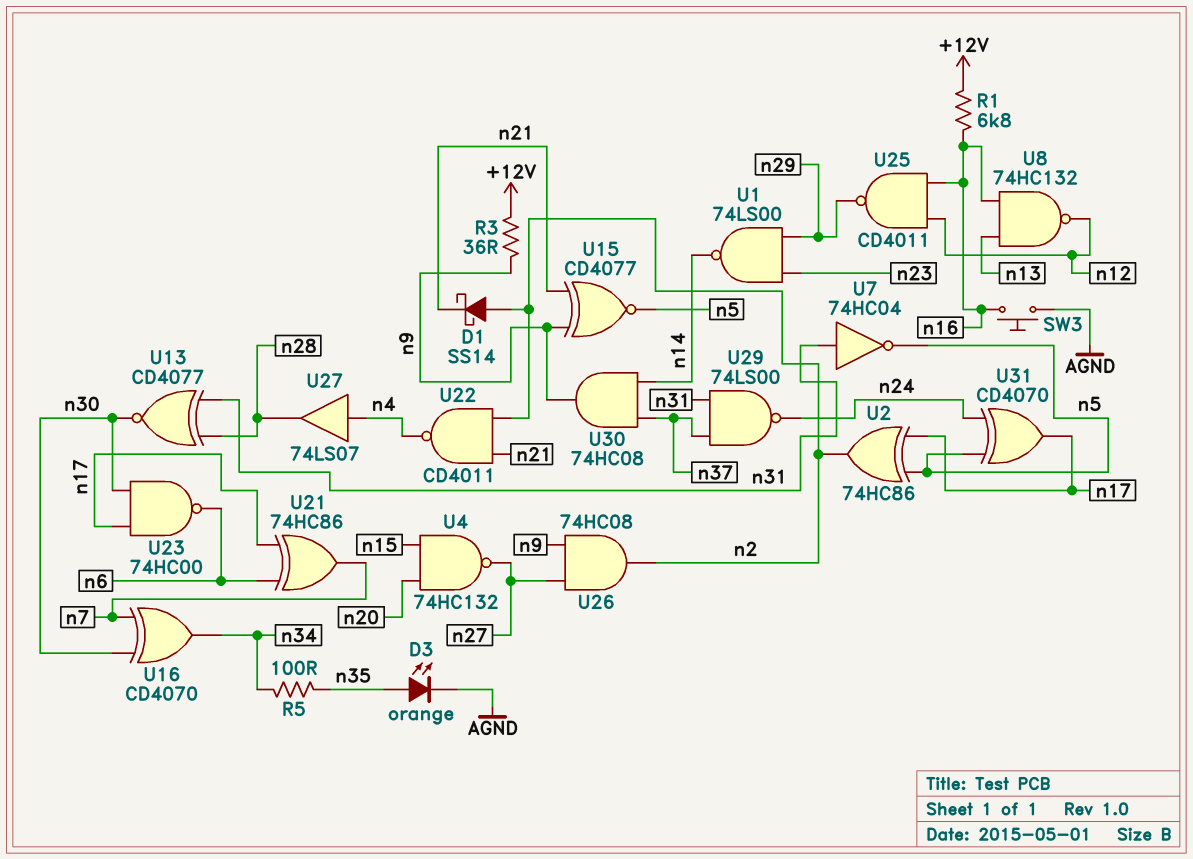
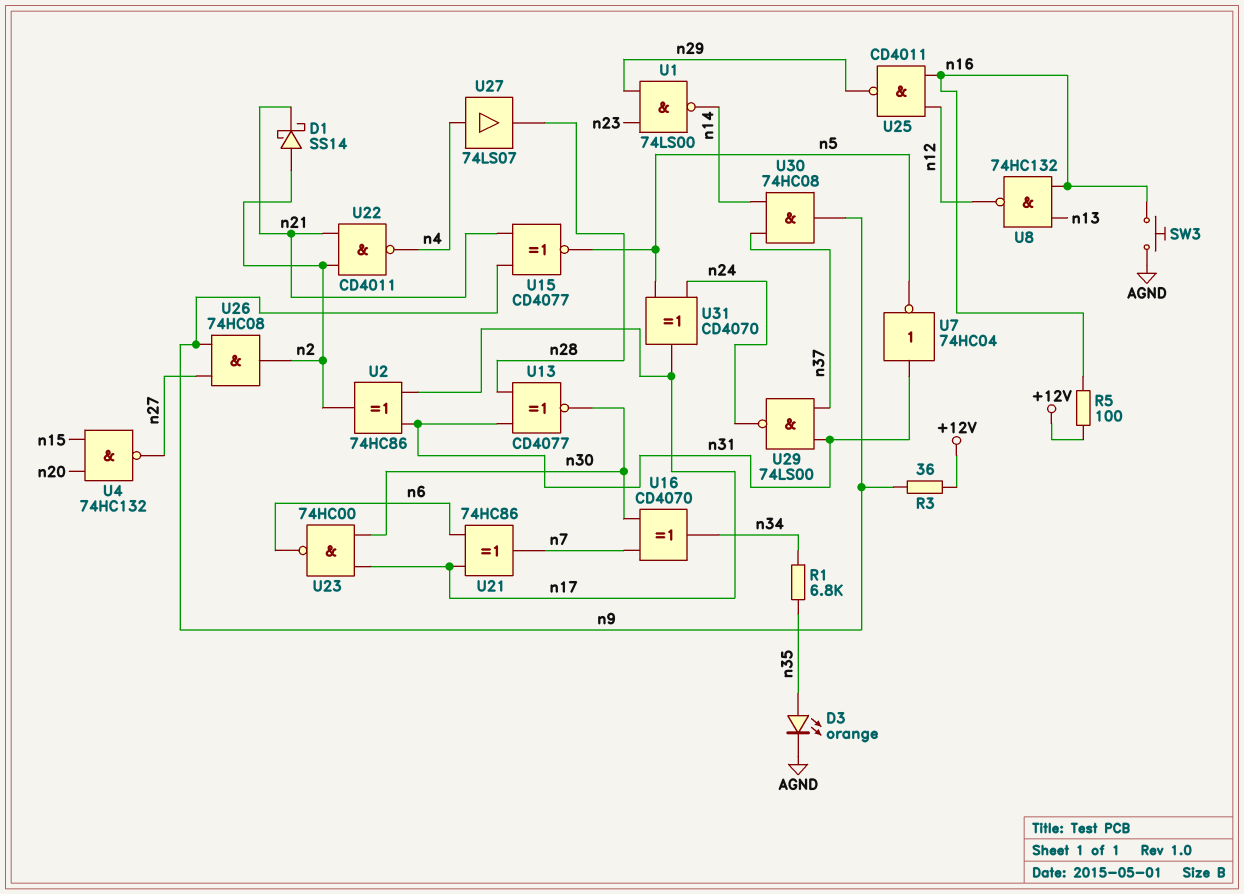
R1: 6.8k (+12V, n16) -> 6.8k (n34, n35)
R5: 100 (n34, n35) -> 100 (+12V, n16)
U2: XOR 74HC86 (in n5, in n17, out n2) -> XOR 74HC86 (in n17, in n31, out n2)

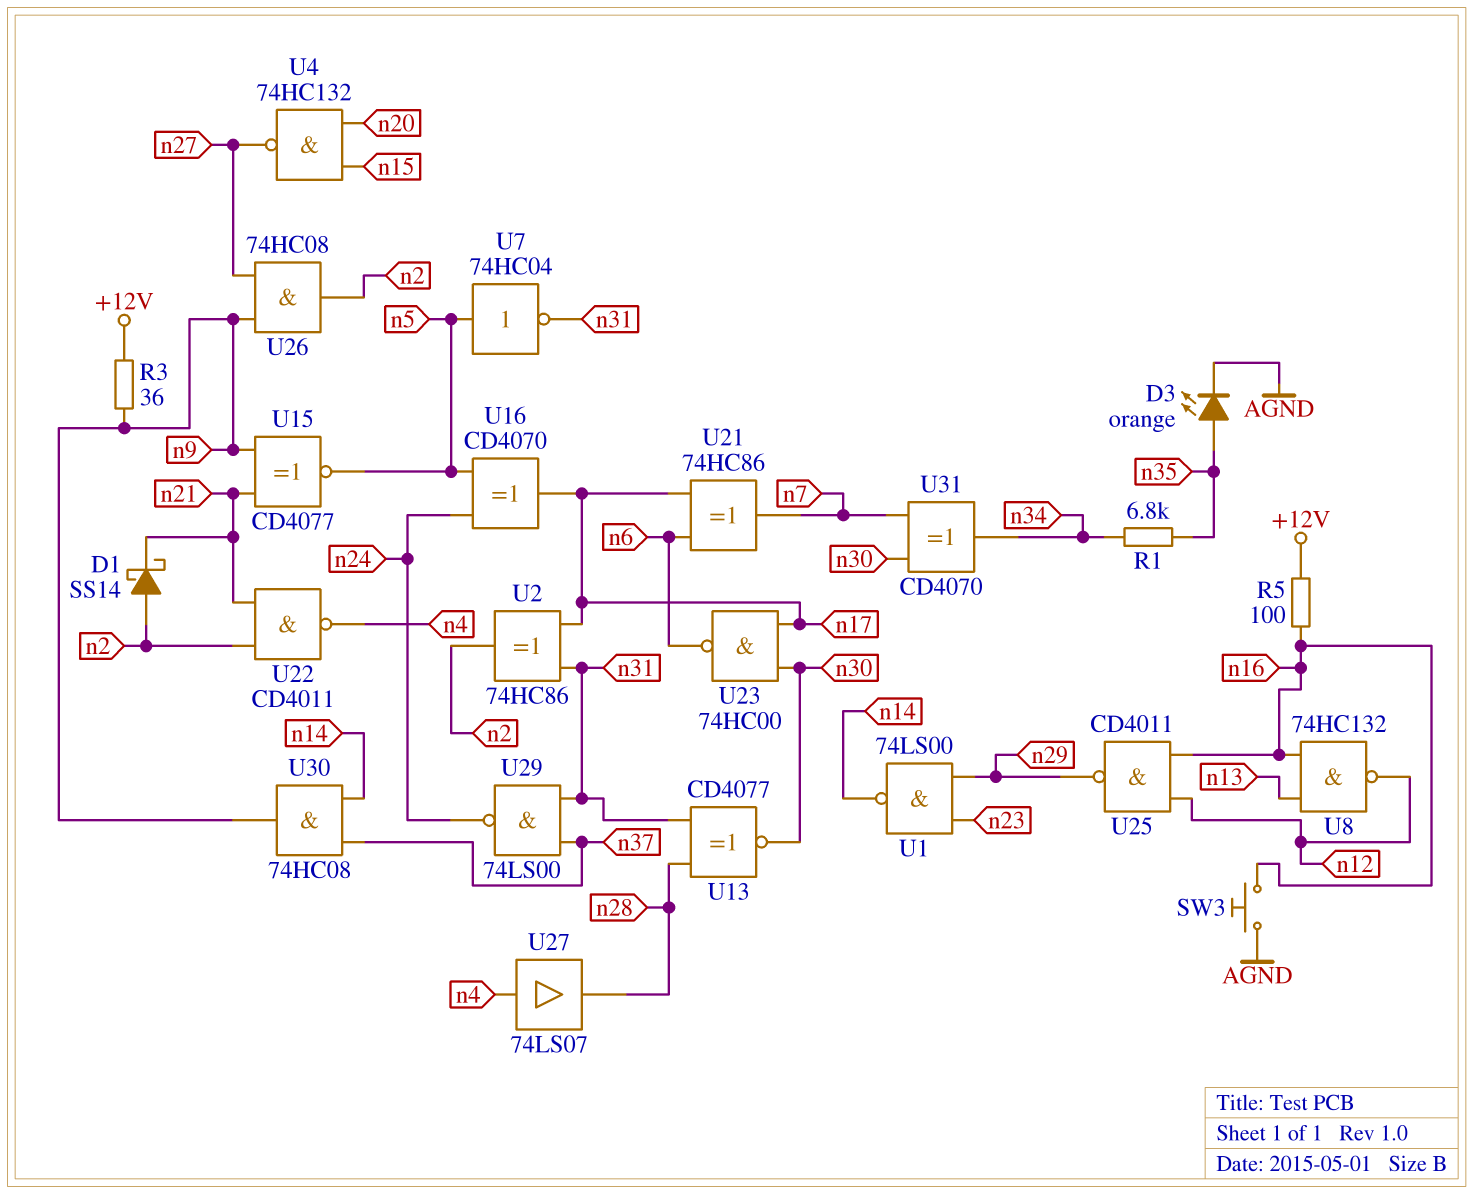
U7: NOT 74HC04 (in n31, out n5) -> NOT 74HC04 (in n5, out n31)
U16: XOR CD4070 (in n7, in n30, out n34) -> XOR CD4070 (in n5, in n24, out n17)
U31: XOR CD4070 (in n5, in n24, out n17) -> XOR CD4070 (in n7, in n30, out n34)

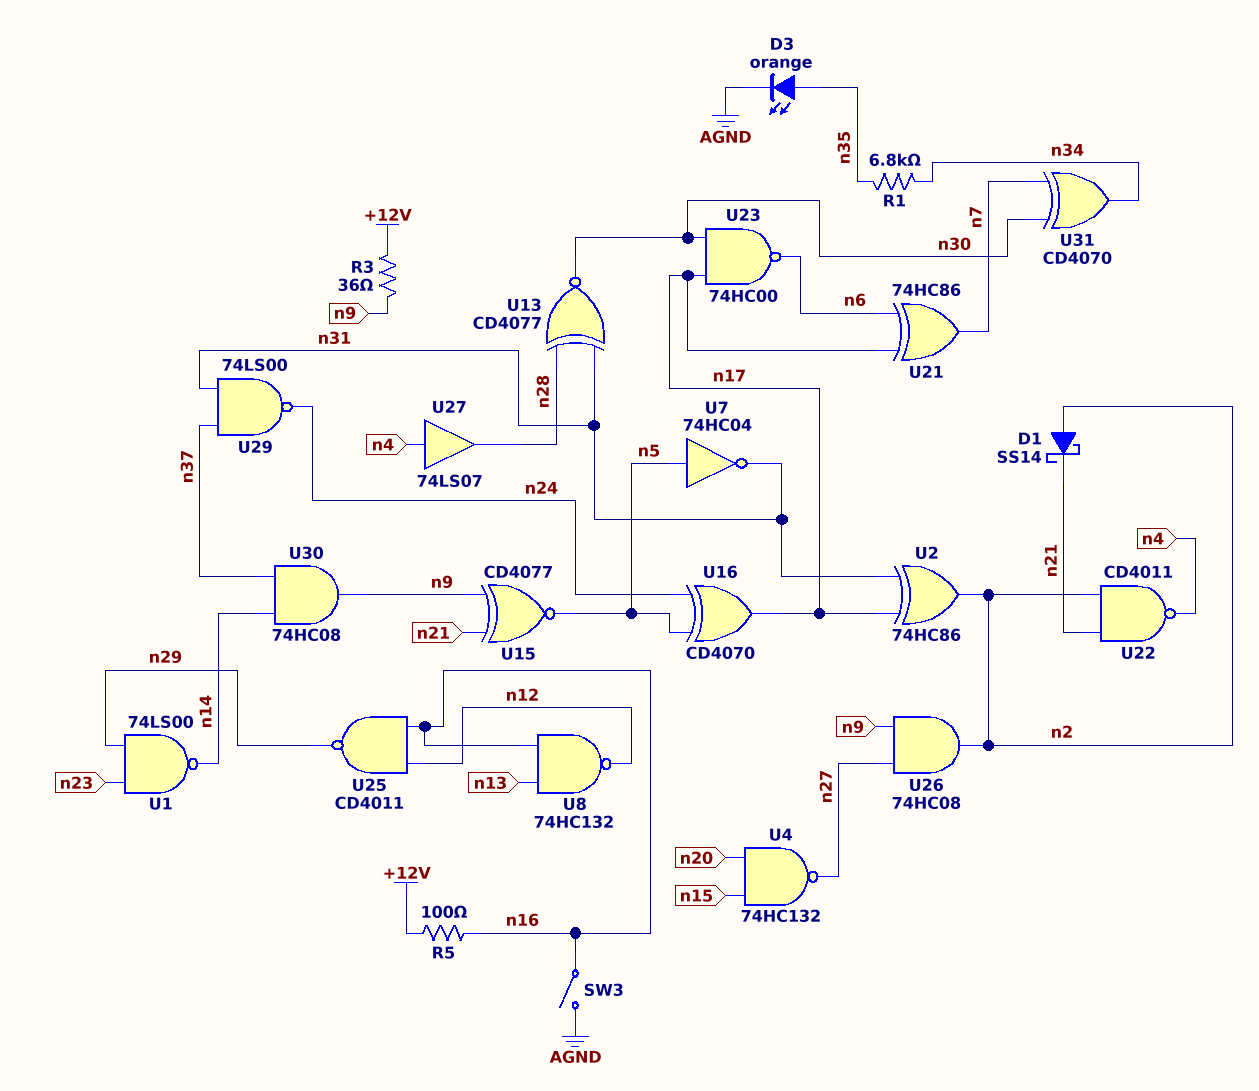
SW3: button (AGND, n16) -> switch (AGND, n16)

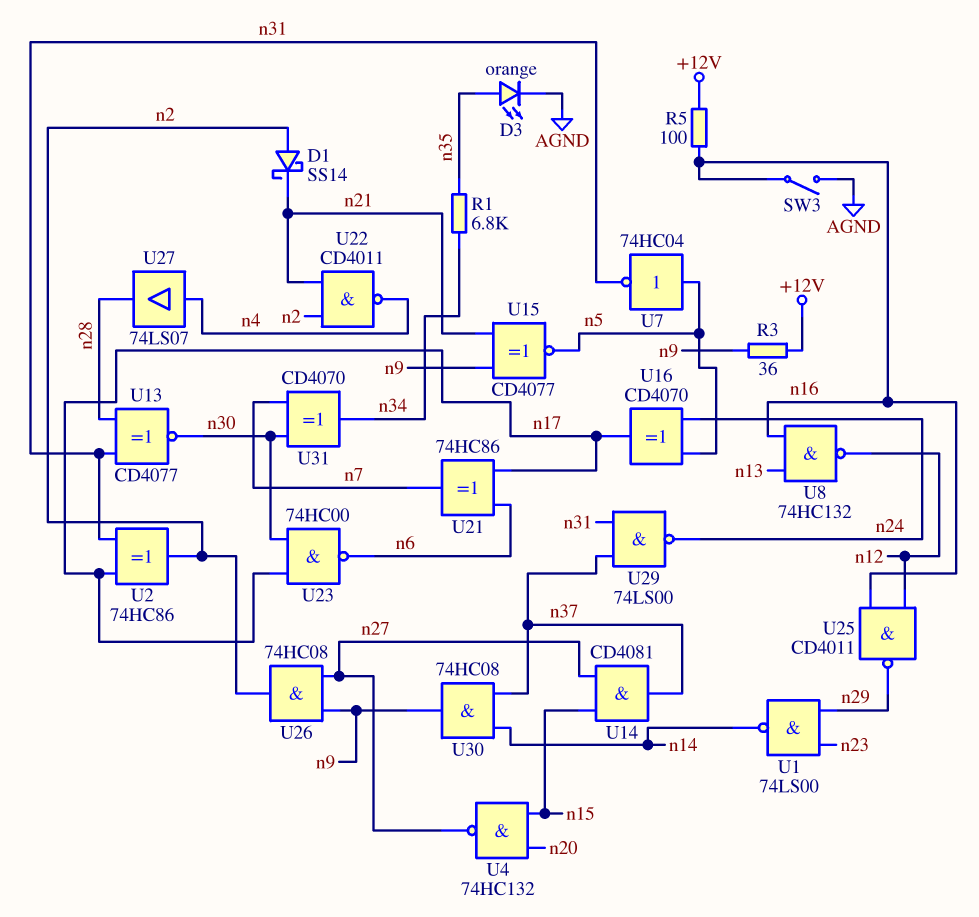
U14: none -> AND CD4081 (in n15, in n27, out n37)

